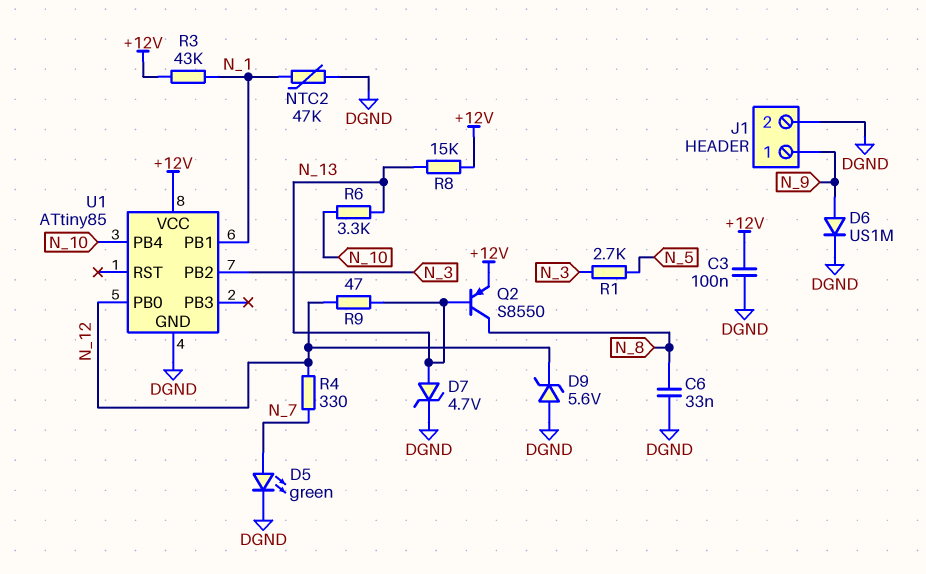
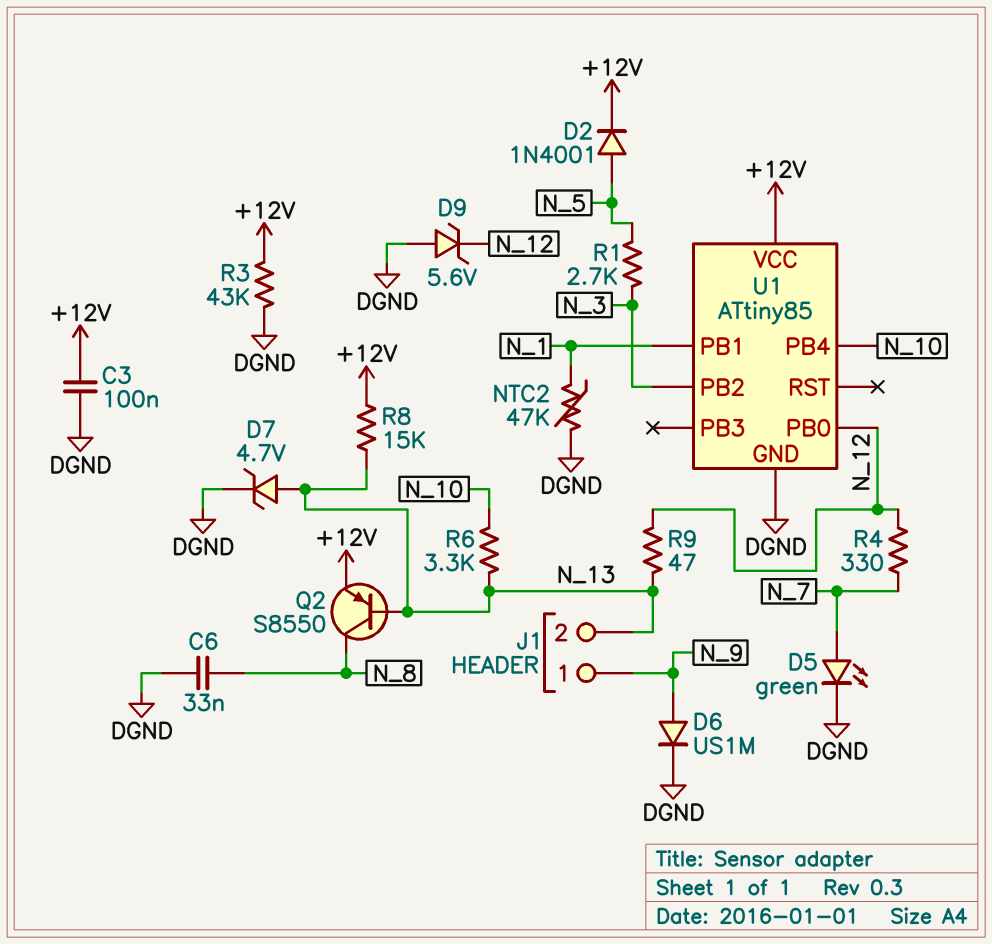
D2: none -> diode 1N4001 (A N_5, K +12V)
J1 pin 2: DGND -> N_13
R3: 43k (+12V, N_1) -> 43k (+12V, DGND)

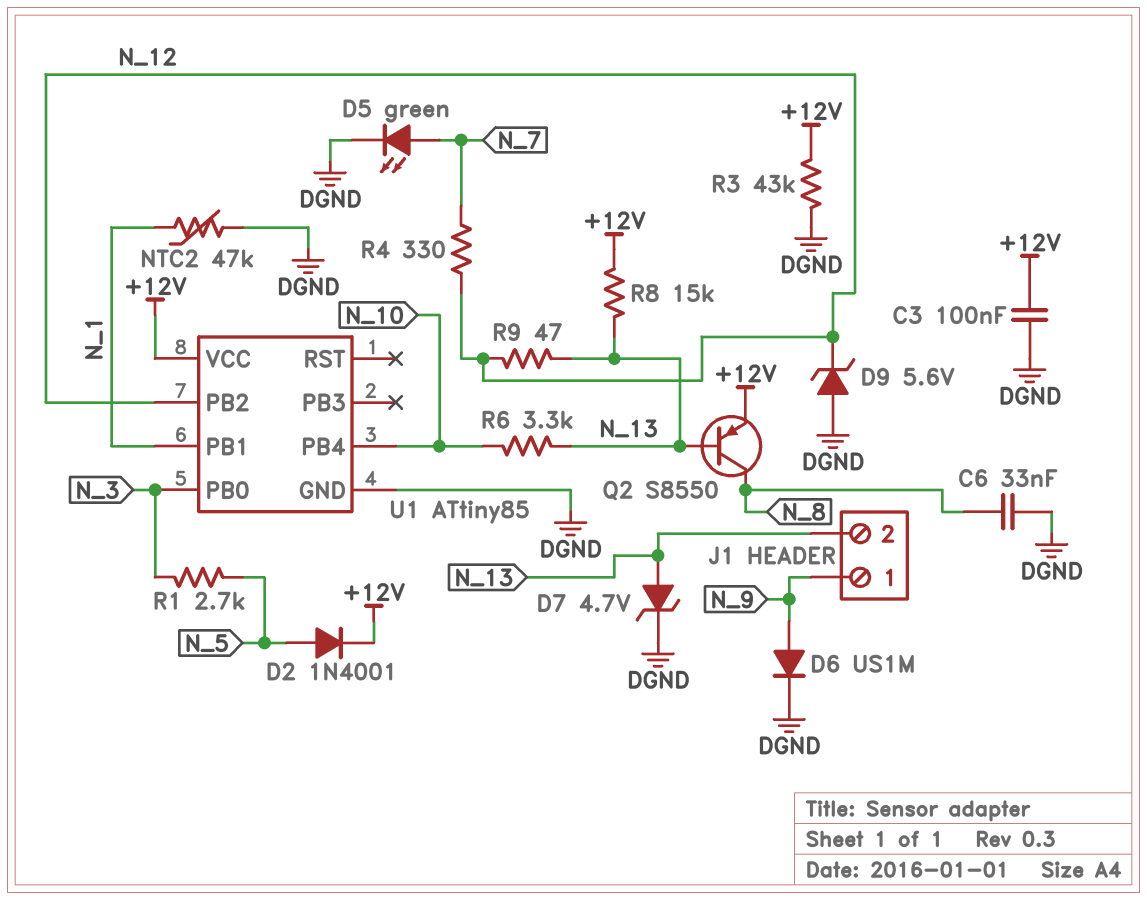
U1 pin PB0: N_12 -> N_3
U1 pin PB2: N_3 -> N_12

